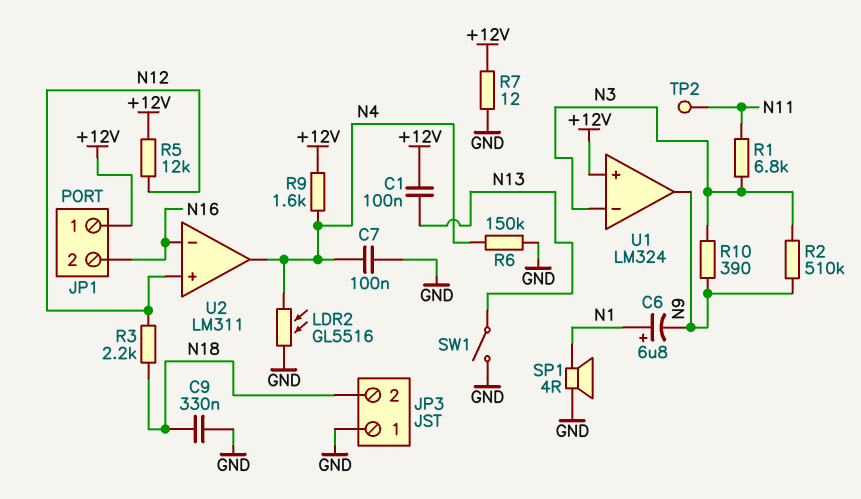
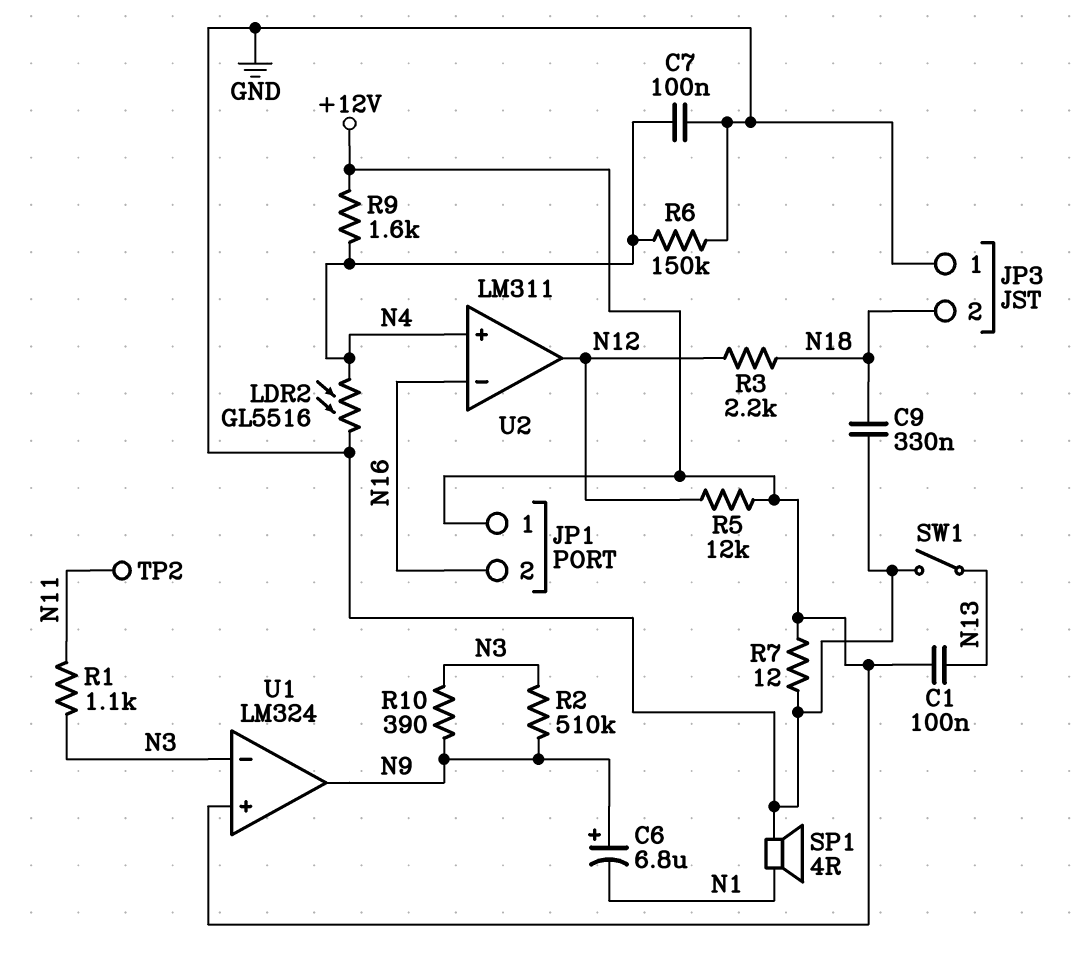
C6: 6.8uF (plus N1, minus N9) -> 6.8uF (plus N9, minus N1)
R1: 6.8k (N3, N11) -> 1.1k (N3, N11)
U2 pin in+: N12 -> N4
U2 pin out: N4 -> N12

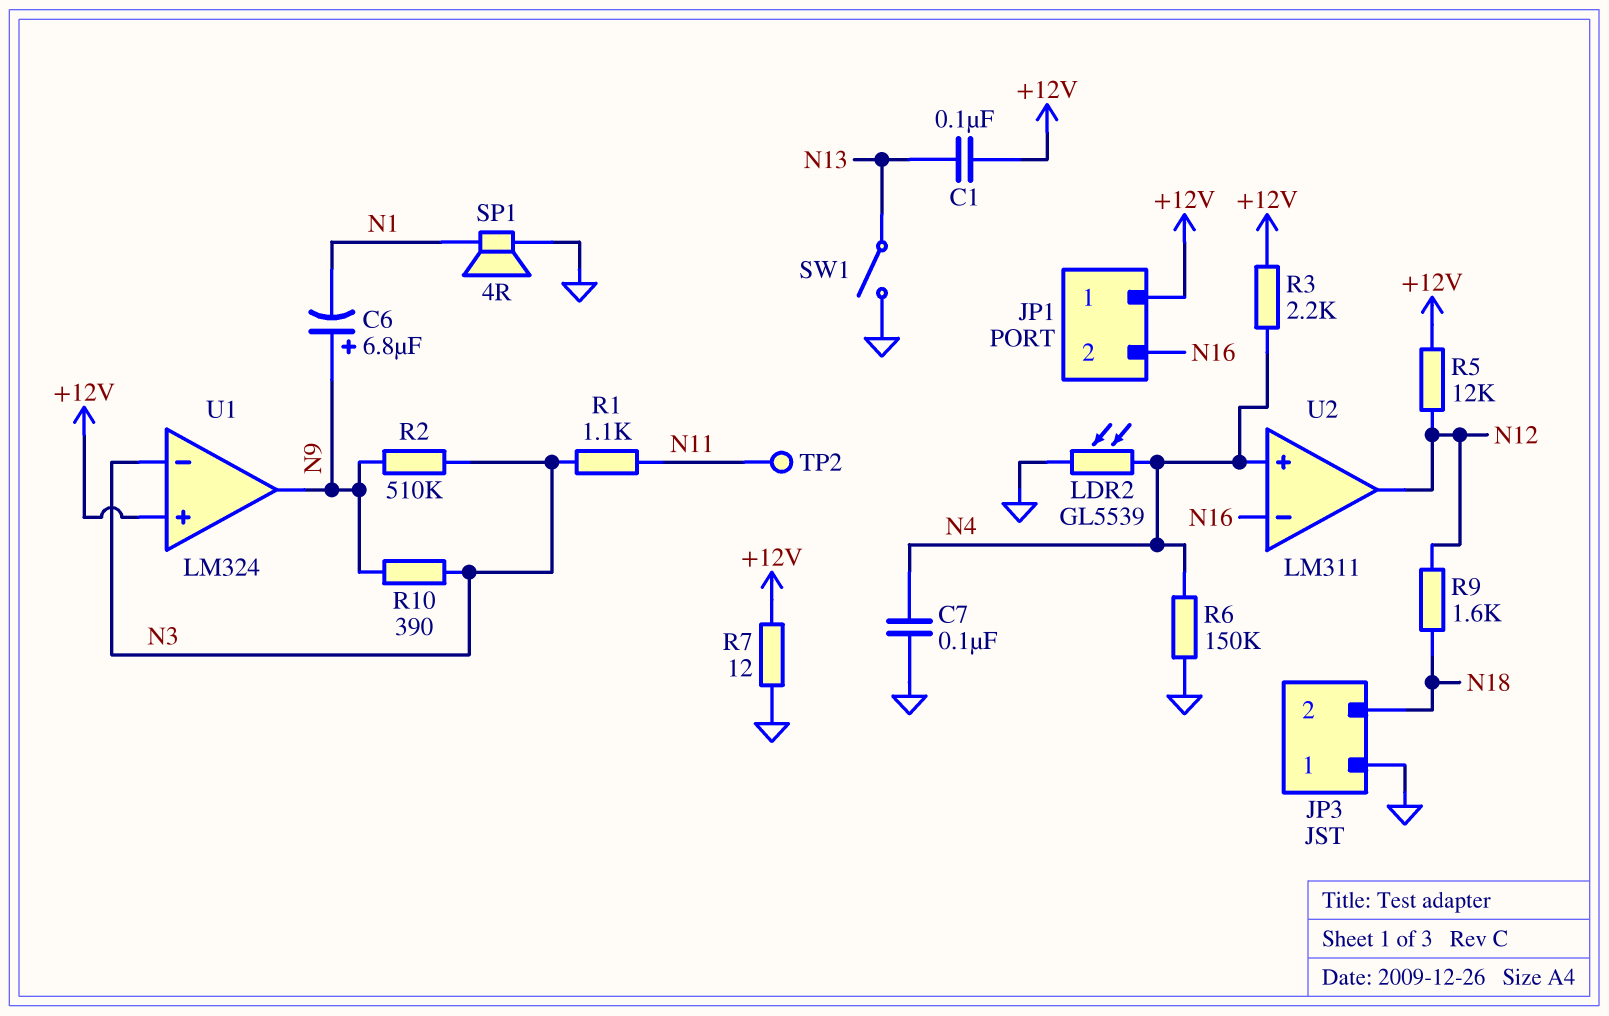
C9: 330nF (GND, N18) -> none
LDR2: GL5516 (GND, N4) -> GL5539 (GND, N4)
R3: 2.2k (N12, N18) -> 2.2k (+12V, N4)
R9: 1.6k (+12V, N4) -> 1.6k (N12, N18)

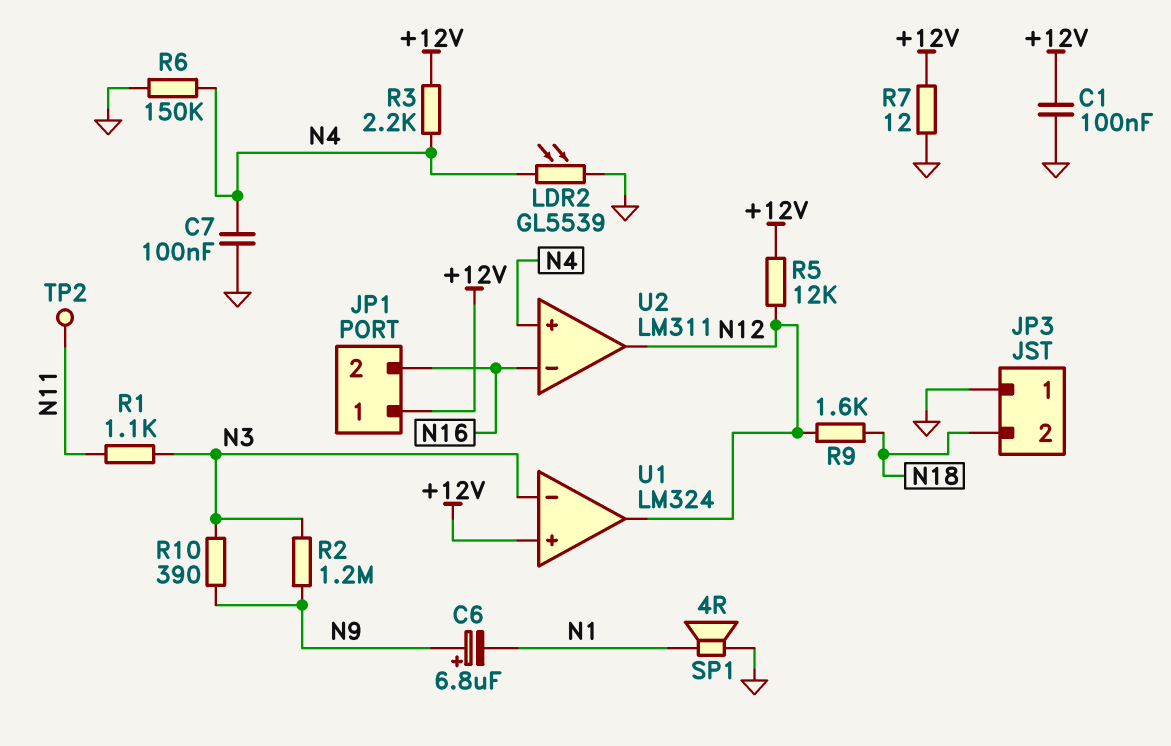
C1: 100nF (+12V, N13) -> 100nF (+12V, GND)
R2: 510k (N3, N9) -> 1.2M (N3, N9)
SW1: switch (GND, N13) -> none
U1 pin out: N9 -> N12

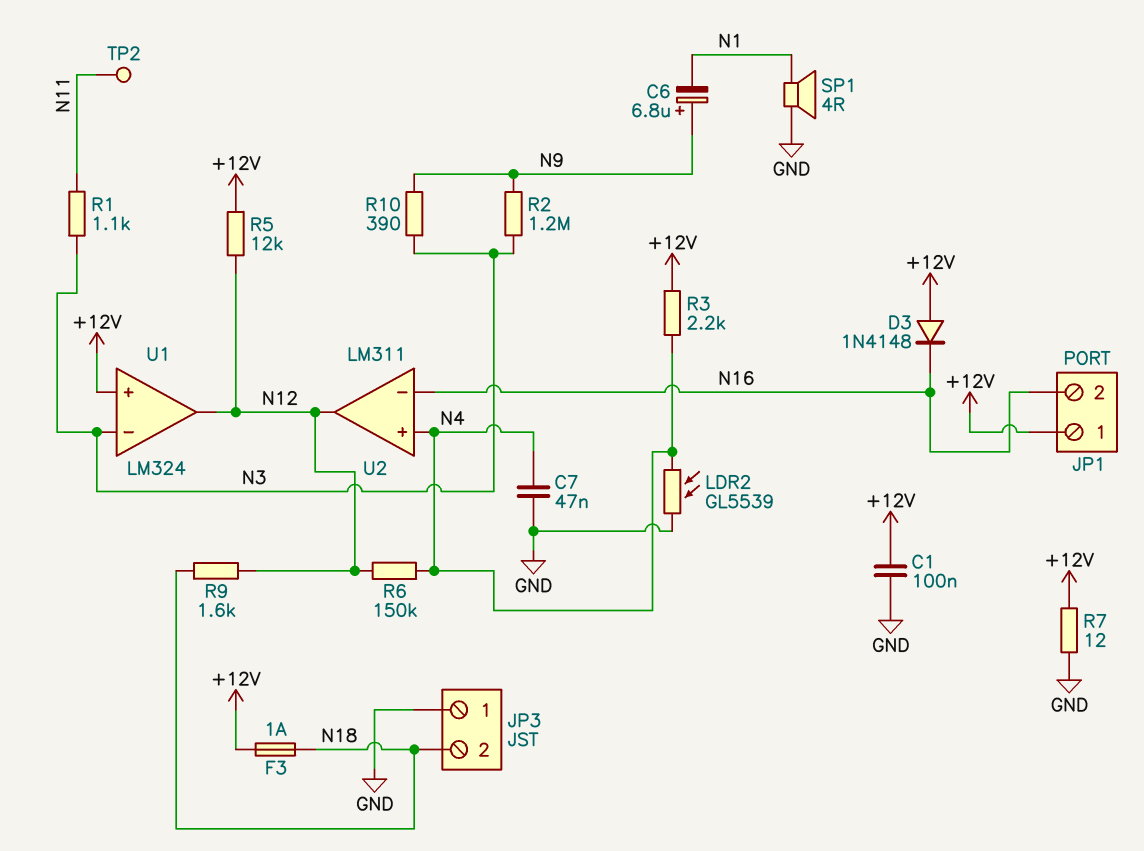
C7: 100nF (GND, N4) -> 47nF (GND, N4)
D3: none -> diode 1N4148 (A +12V, K N16)
F3: none -> 1A (+12V, N18)
R6: 150k (GND, N4) -> 150k (N4, N12)

